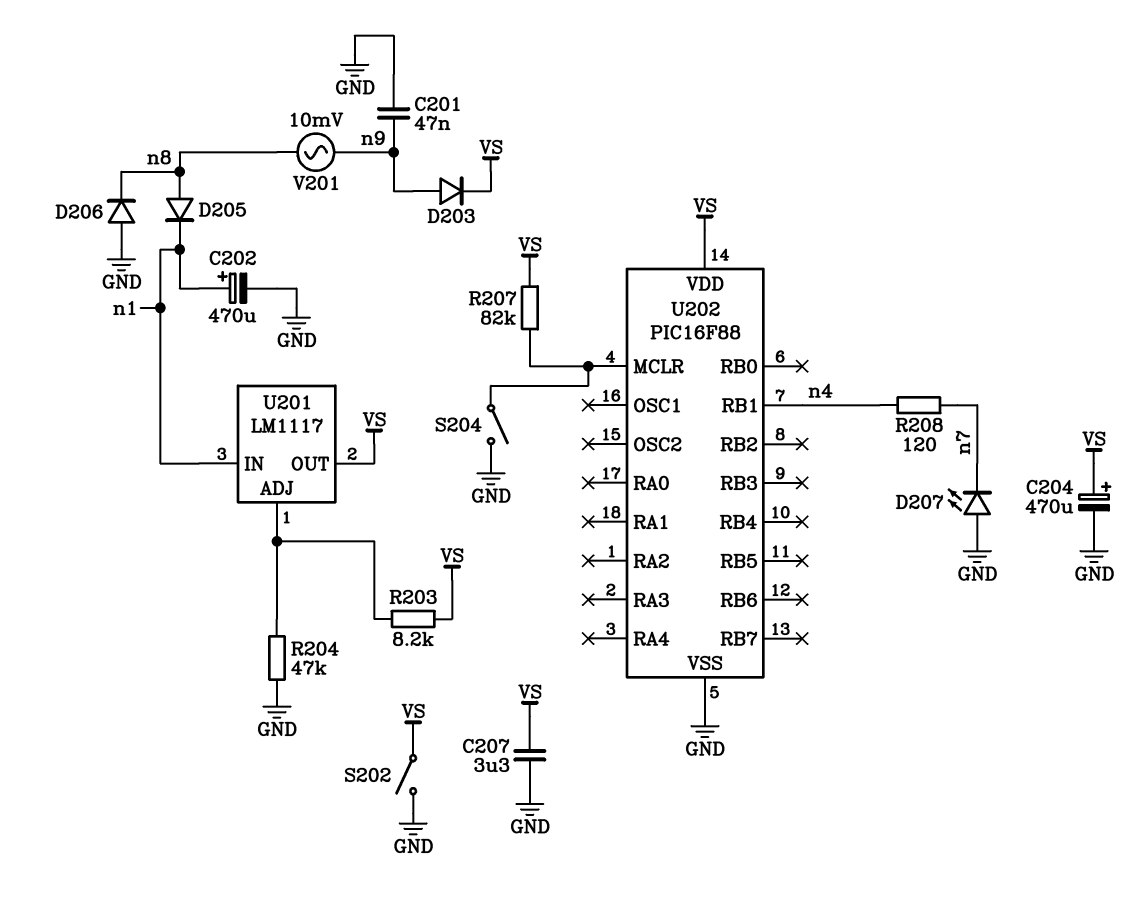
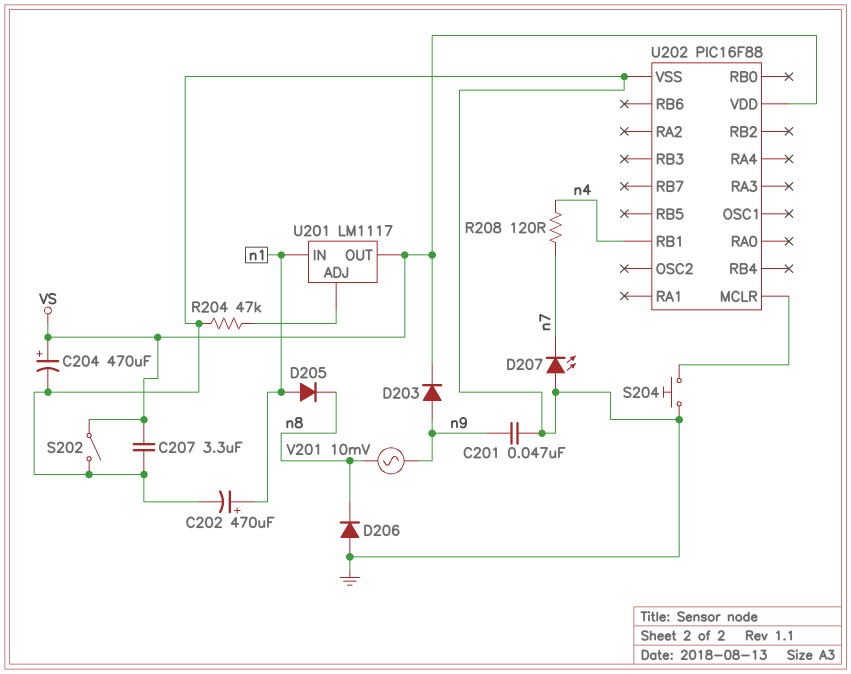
D205: diode (A n8, K n1) -> diode (A n1, K n8)
R203: 8.2k (U201/ADJ, VS) -> none
R207: 82k (U202/MCLR, VS) -> none
S204: switch (GND, U202/MCLR) -> button (GND, U202/MCLR)

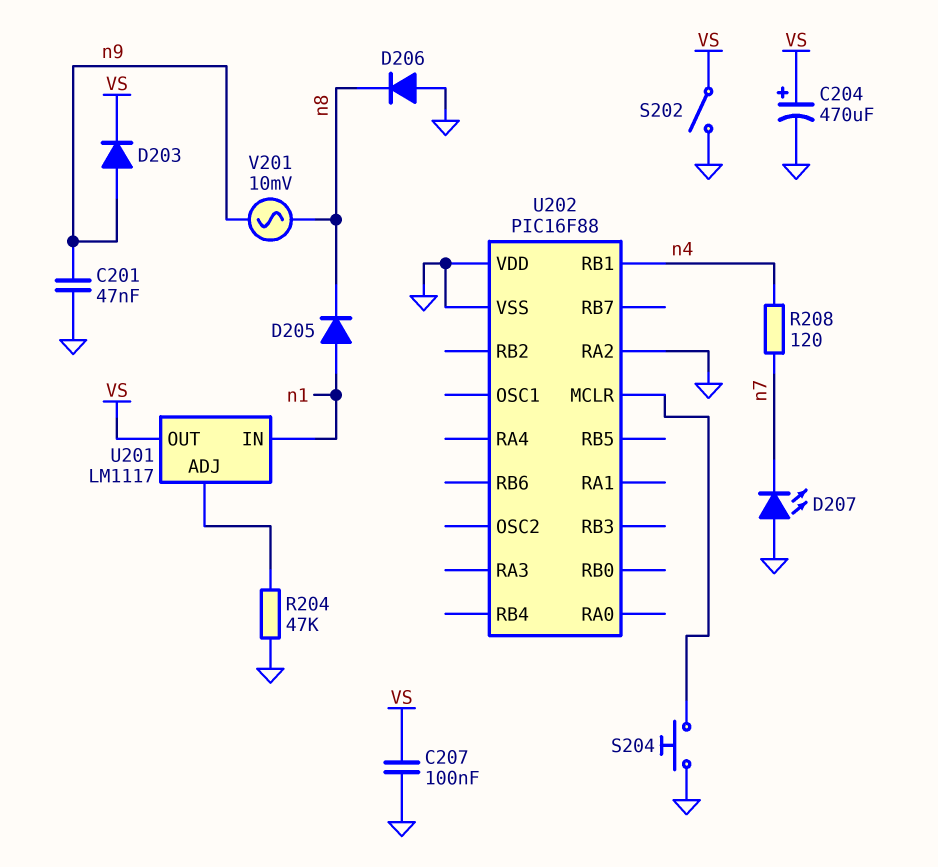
C202: 470uF (plus n1, minus GND) -> none
C207: 3.3uF (GND, VS) -> 100nF (GND, VS)
U202 pin RA2: none -> GND
U202 pin VDD: VS -> GND

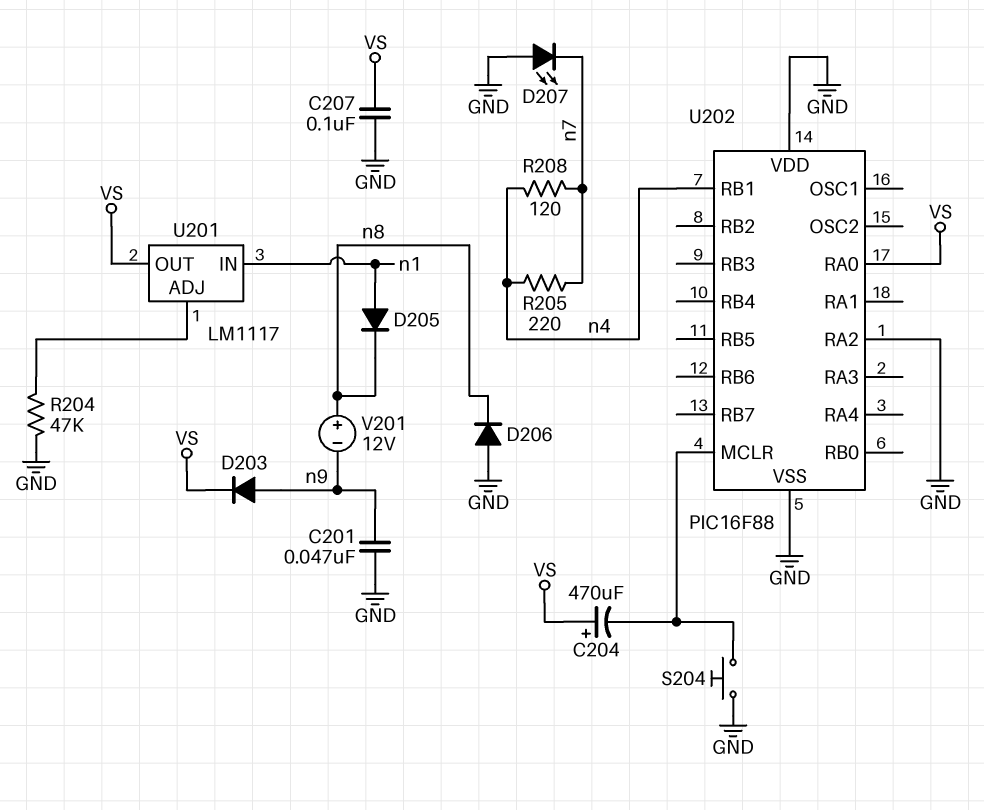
C204: 470uF (plus VS, minus GND) -> 470uF (plus VS, minus U202/MCLR)
R205: none -> 220 (n4, n7)
S202: switch (GND, VS) -> none
U202 pin RA0: none -> VS
V201: AC 10mV (n8, n9) -> 12V (plus n8, minus n9)

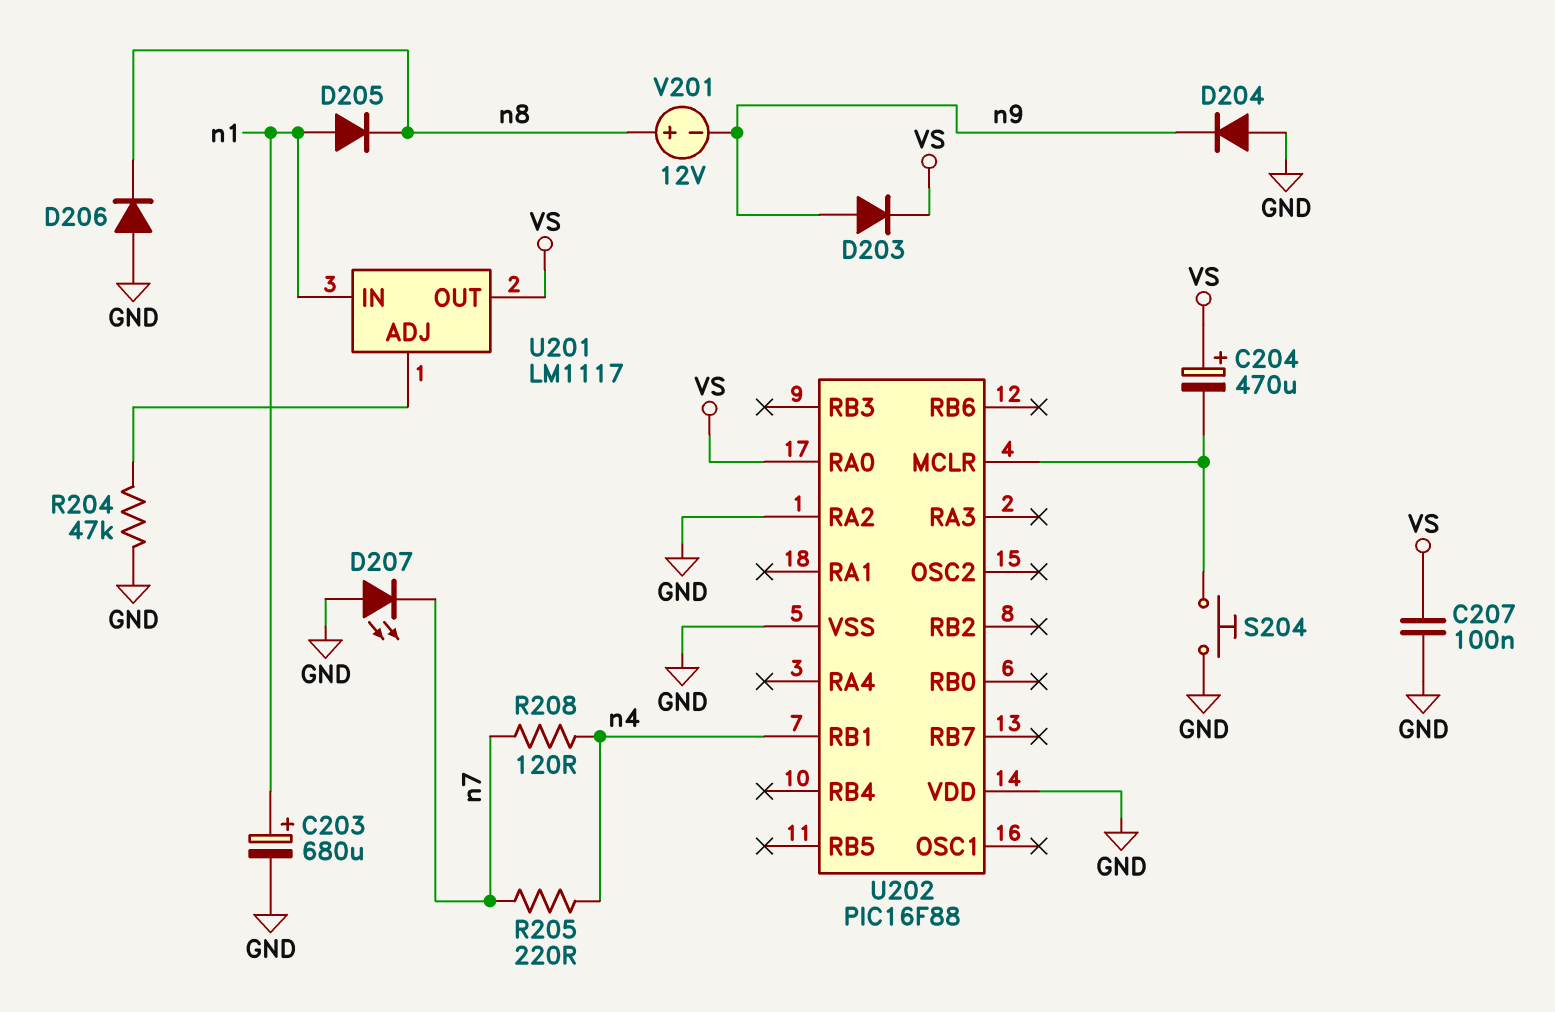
C201: 47nF (GND, n9) -> none
C203: none -> 680uF (plus n1, minus GND)
D204: none -> diode (A GND, K n9)

